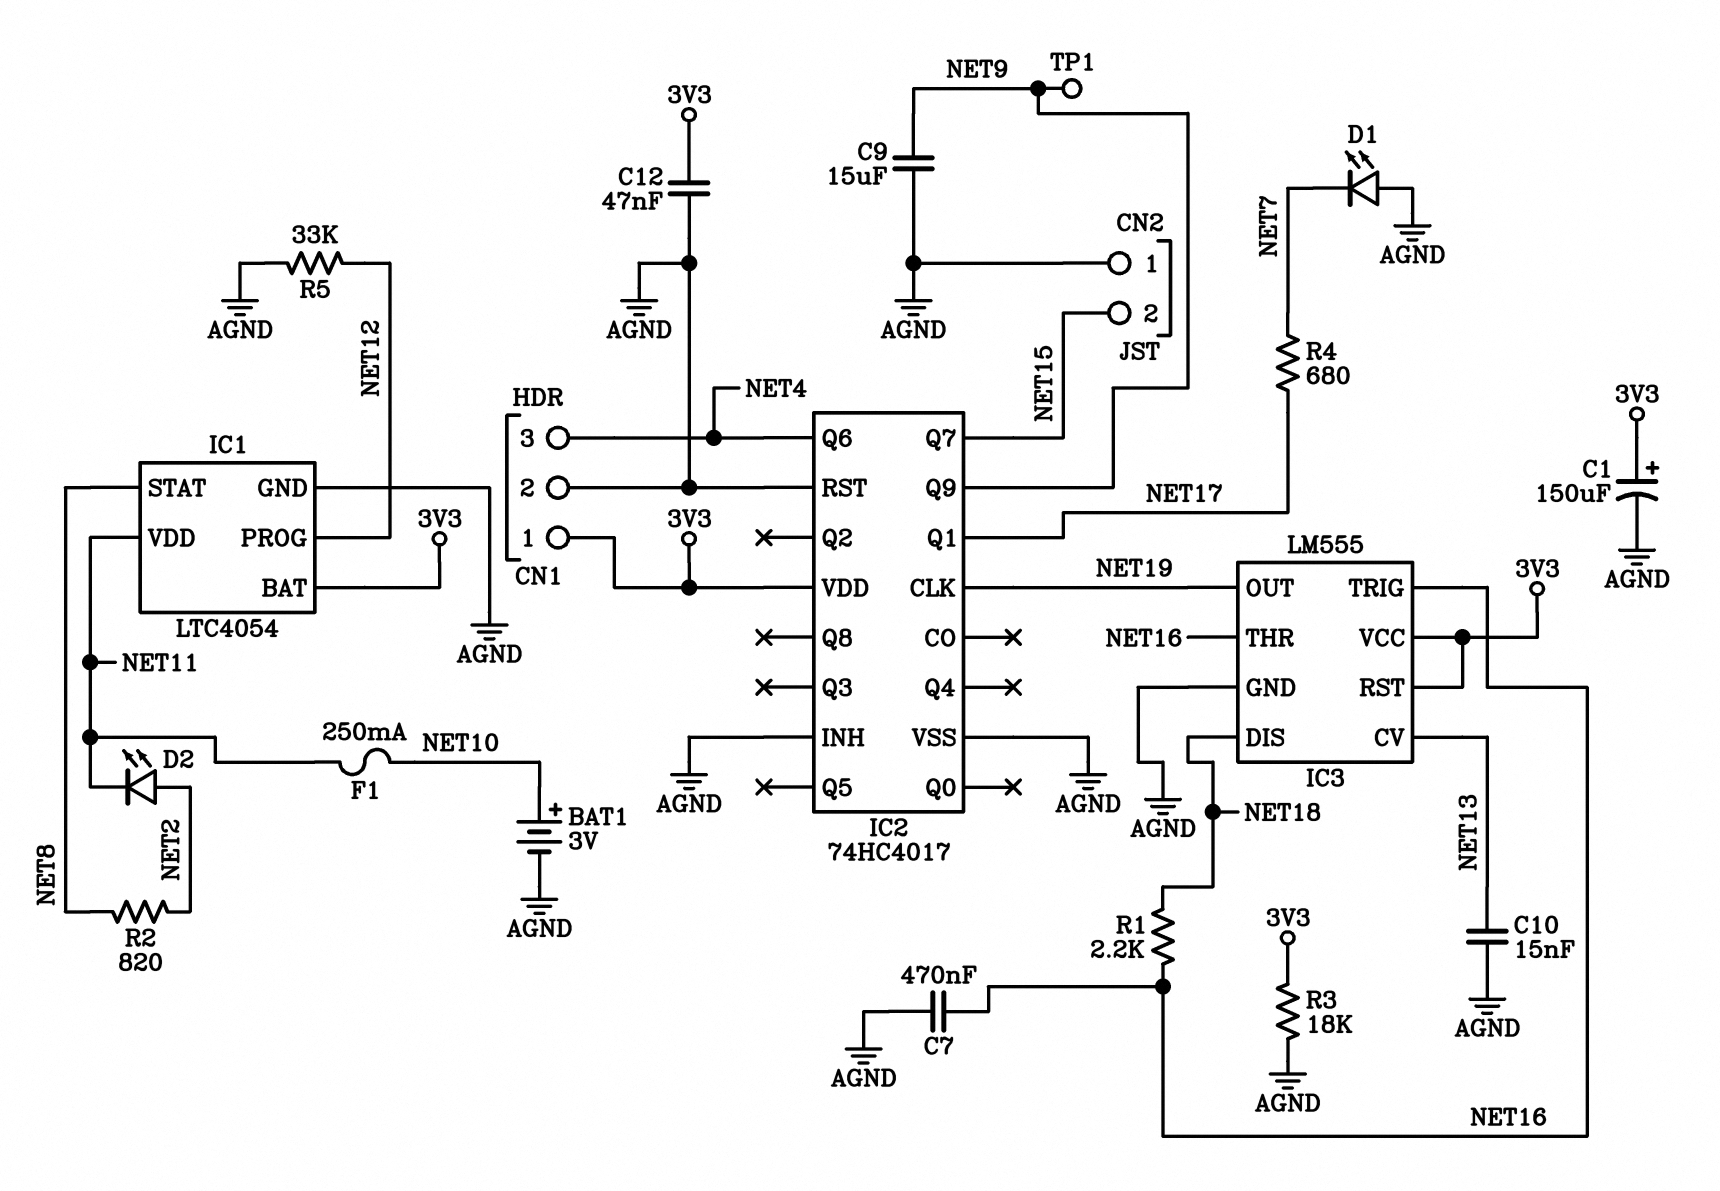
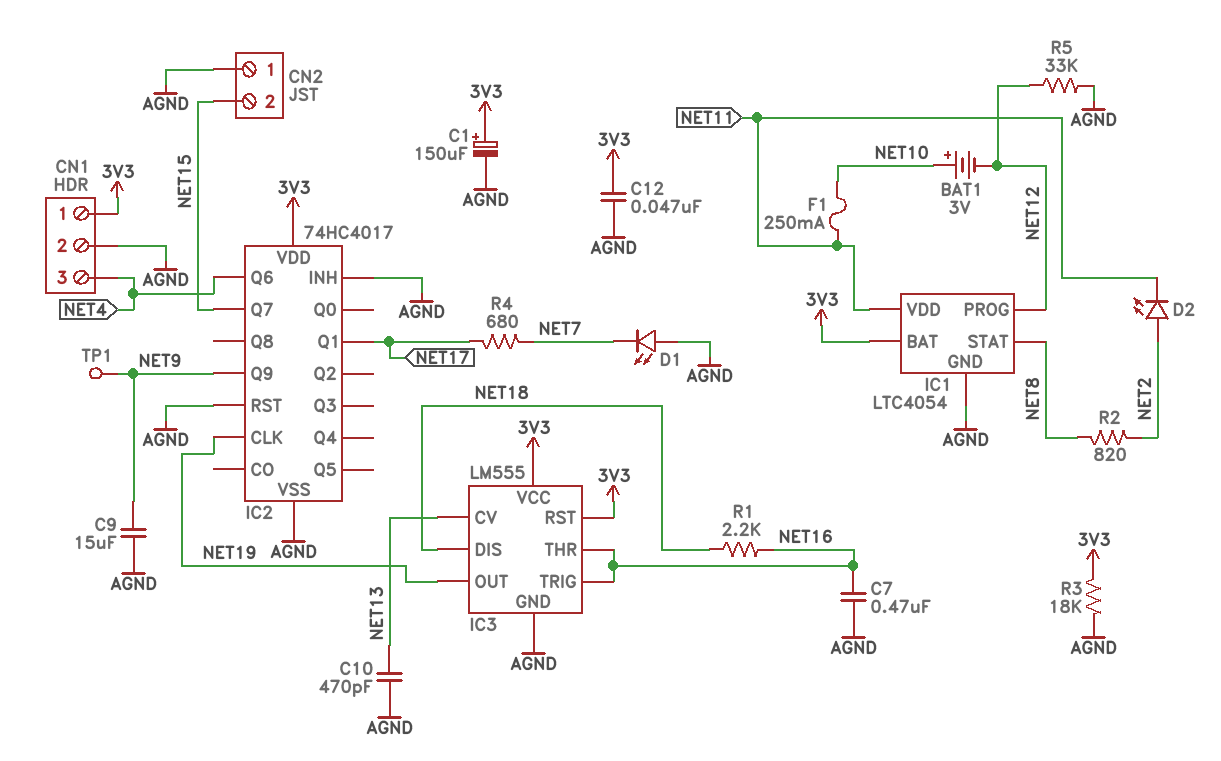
BAT1: 3V (plus NET10, minus AGND) -> 3V (plus NET10, minus NET12)
C10: 15nF (AGND, NET13) -> 470pF (AGND, NET13)

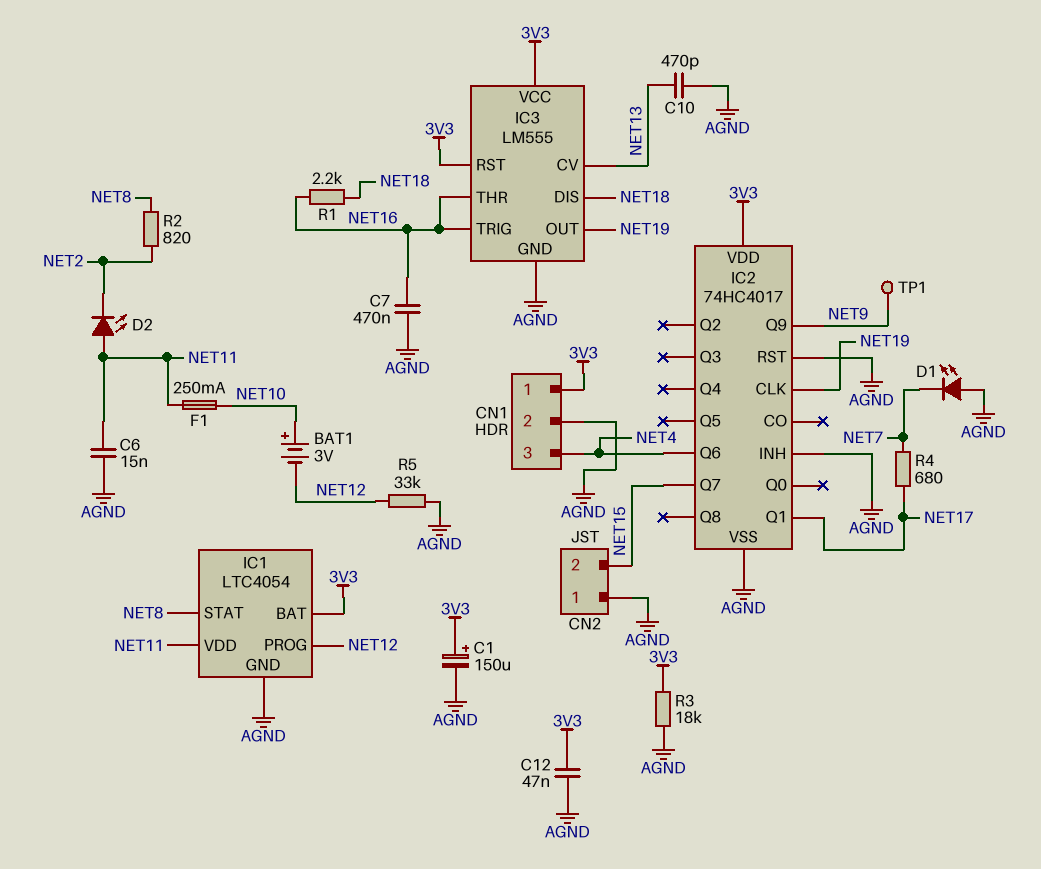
C6: none -> 15nF (AGND, NET11)
C9: 15uF (AGND, NET9) -> none
D2: LED (A NET2, K NET11) -> LED (A NET11, K NET2)

